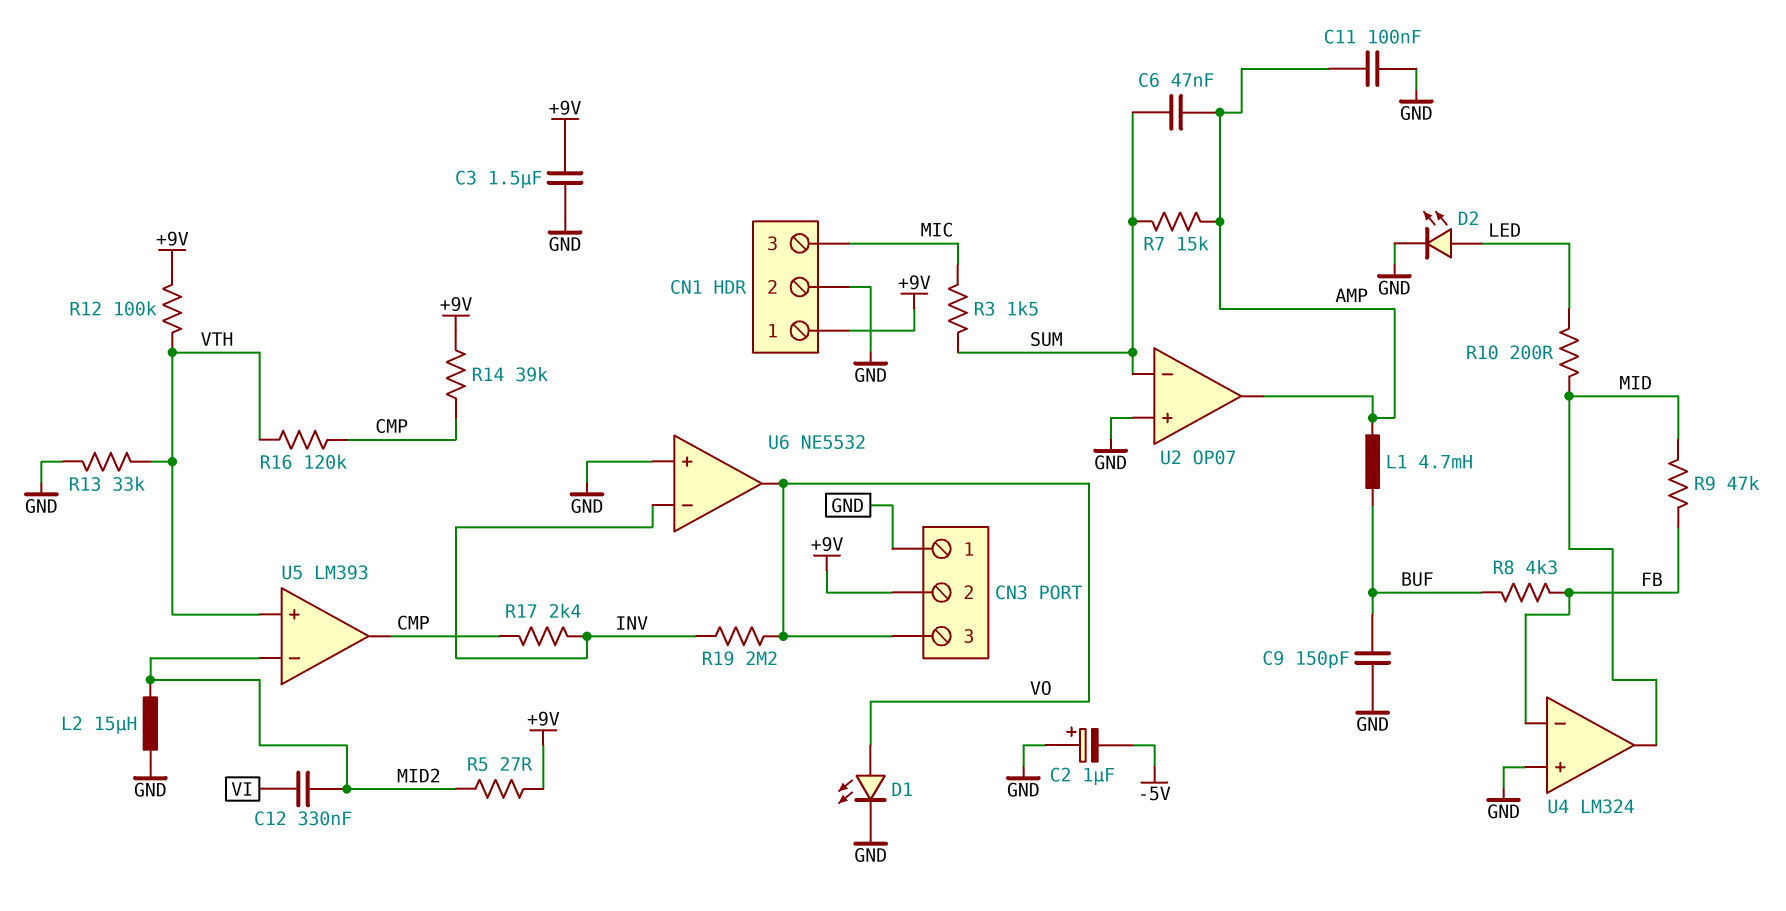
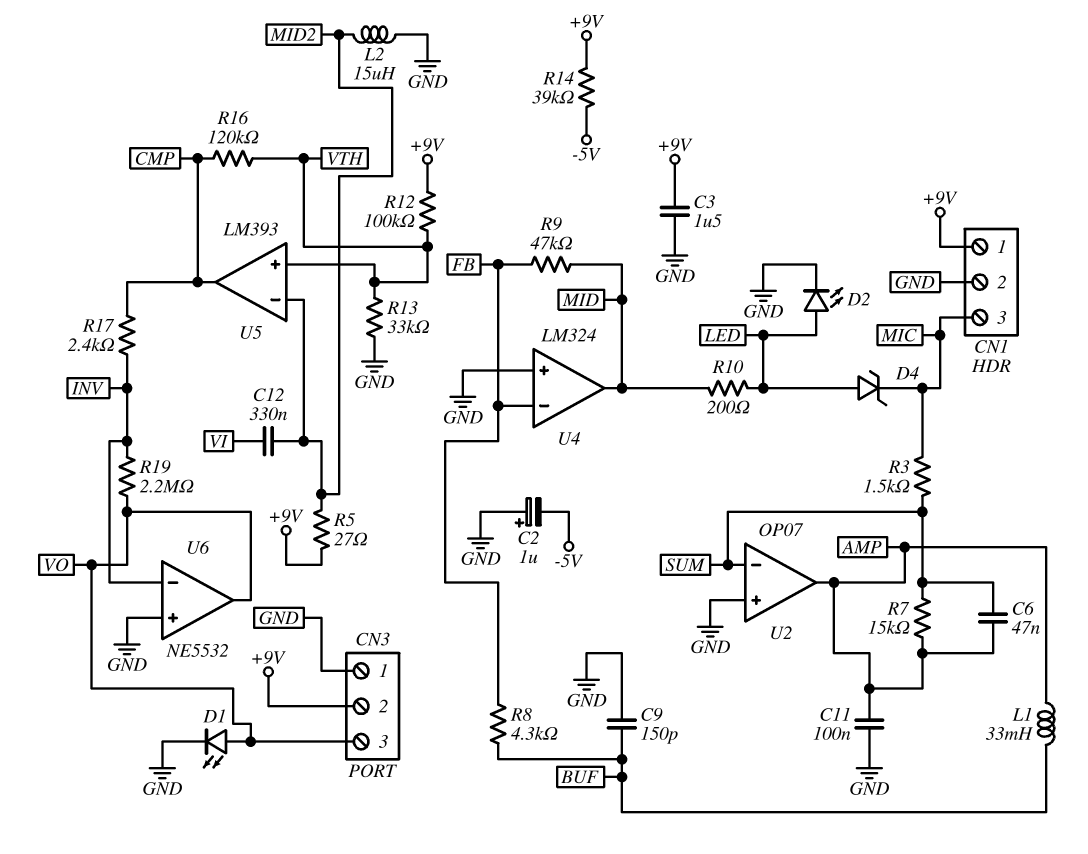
D4: none -> zener (A LED, K MIC)
L1: 4.7mH (AMP, BUF) -> 33mH (AMP, BUF)
R14: 39k (+9V, CMP) -> 39k (+9V, -5V)

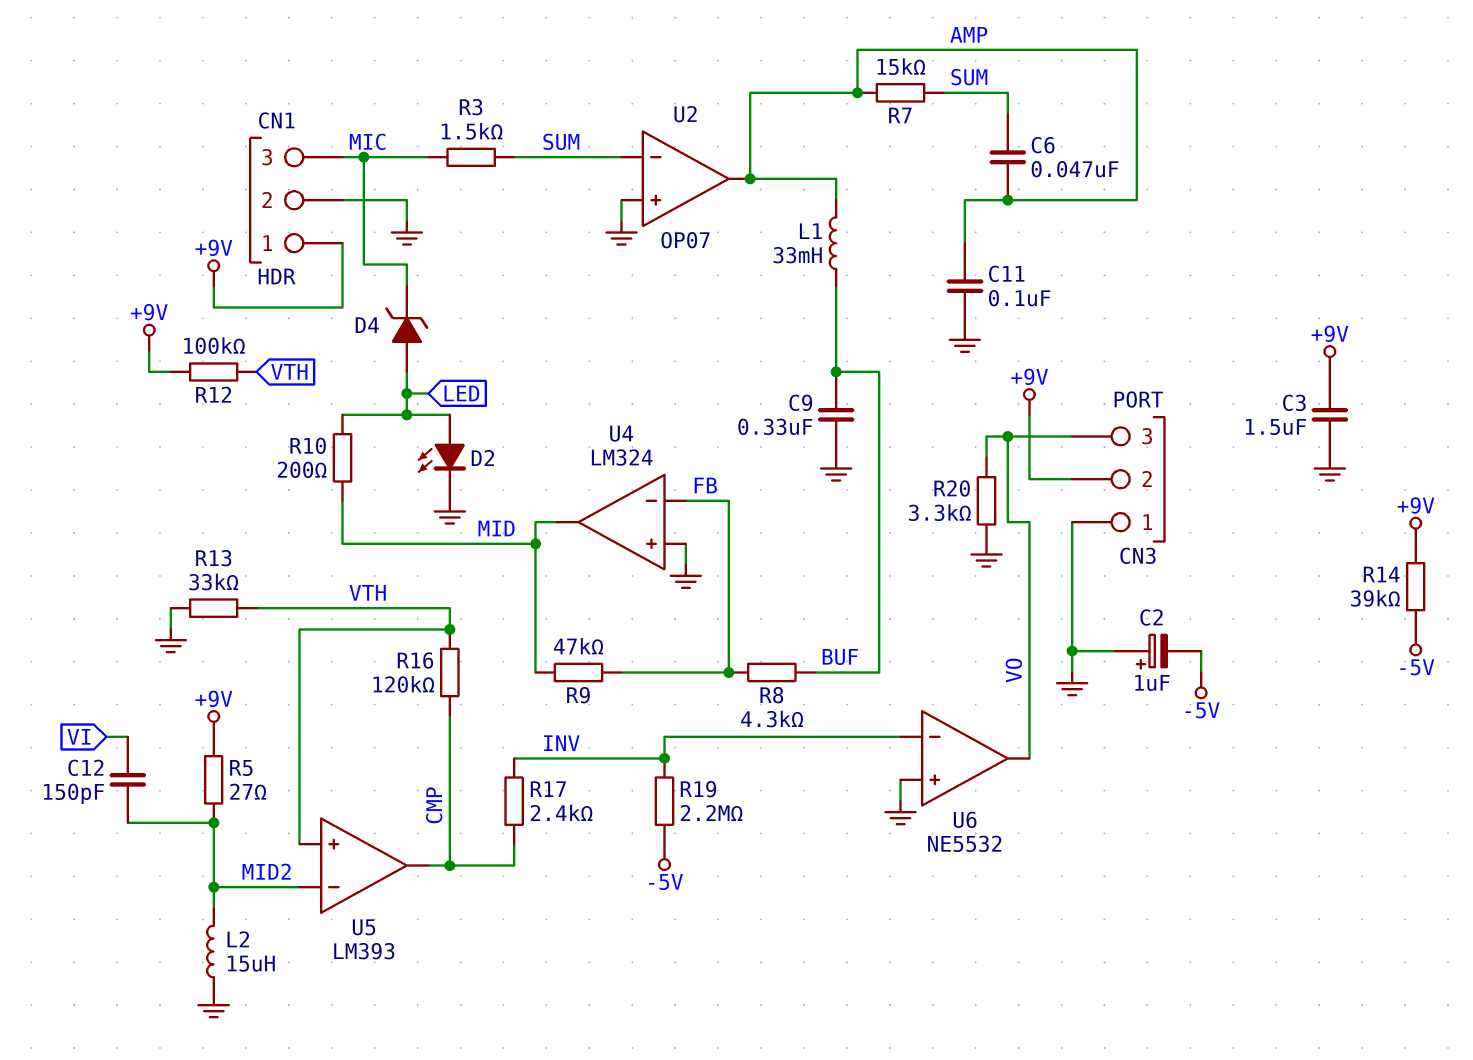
C9: 150pF (BUF, GND) -> 330nF (BUF, GND)
C12: 330nF (MID2, VI) -> 150pF (MID2, VI)
D1: LED (A VO, K GND) -> none
R19: 2.2M (INV, VO) -> 2.2M (-5V, INV)
R20: none -> 3.3k (GND, VO)

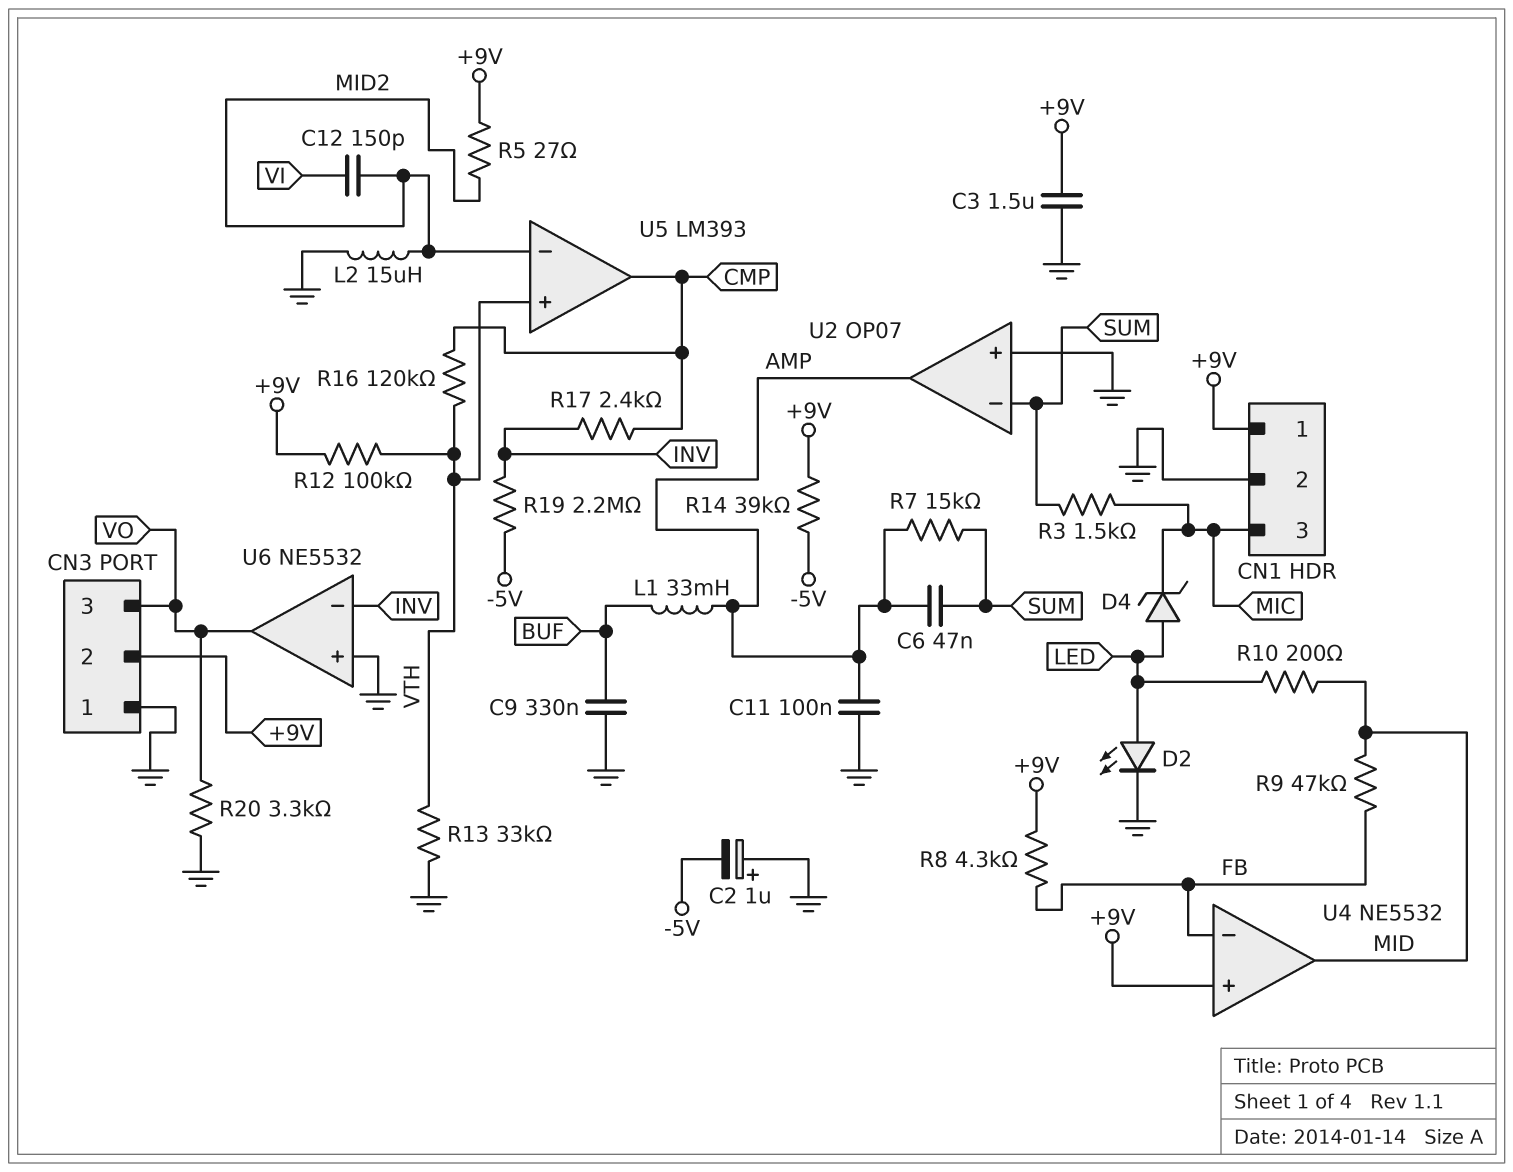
R8: 4.3k (BUF, FB) -> 4.3k (+9V, FB)
U4: LM324 -> NE5532
U4 pin in+: GND -> +9V

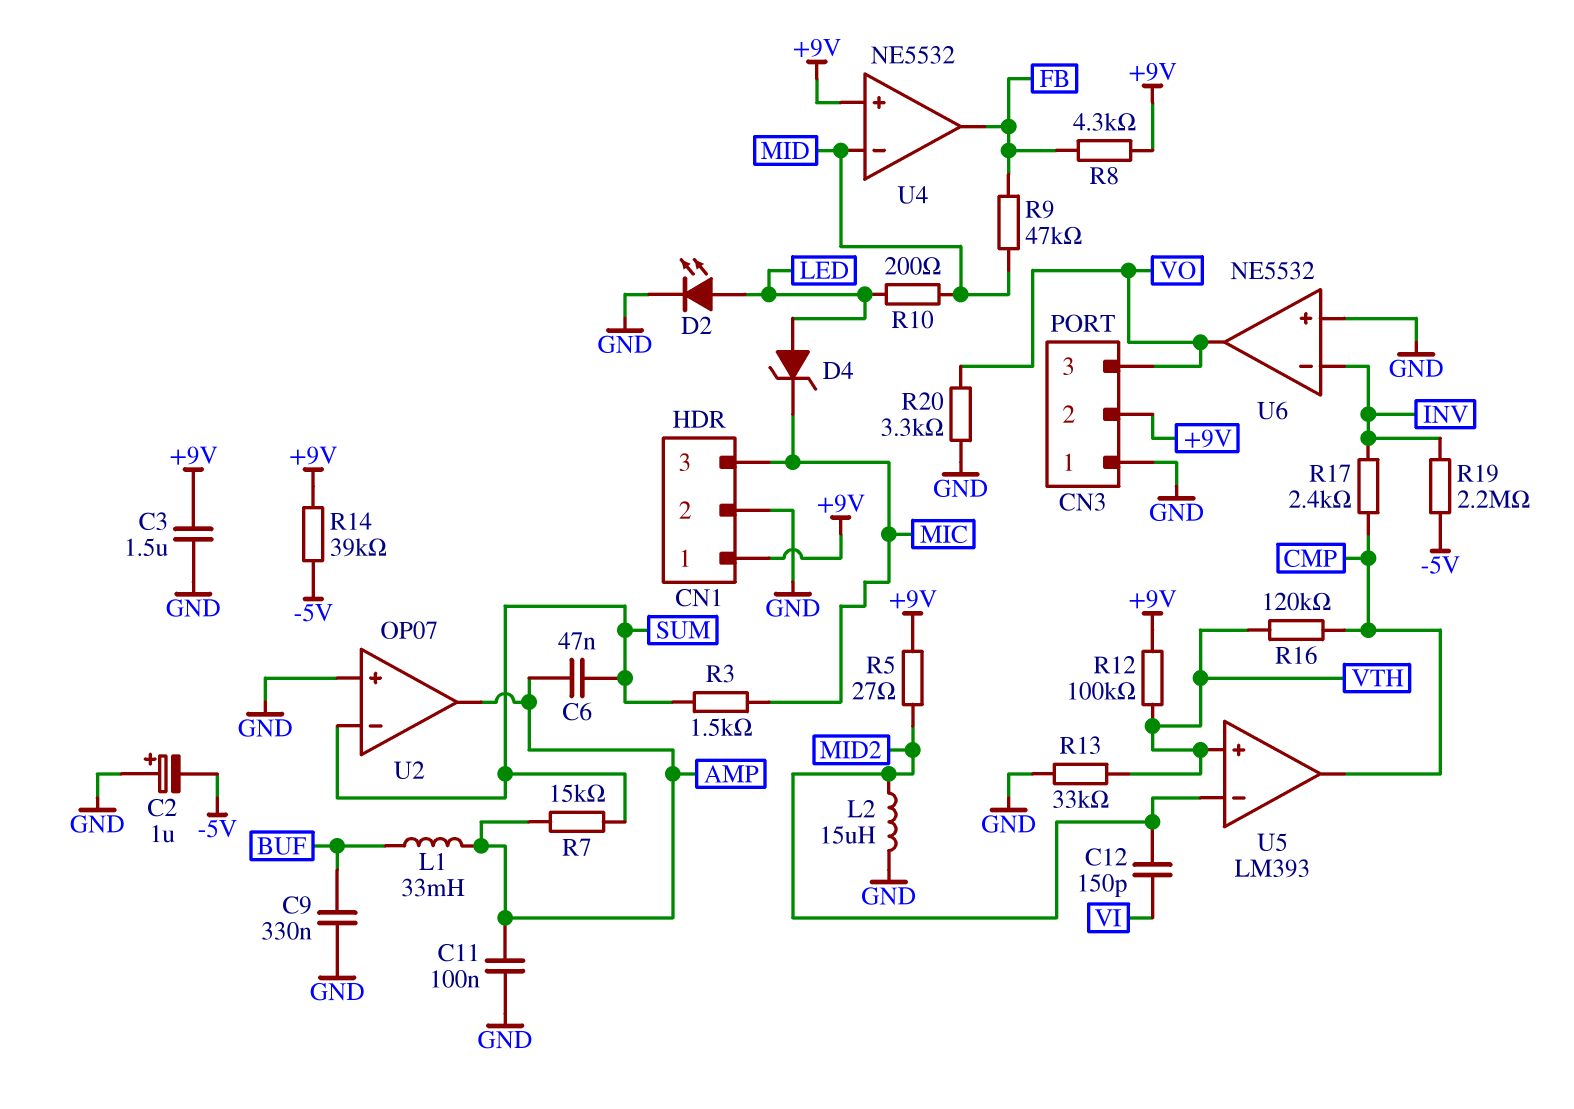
U4 pin in-: FB -> MID
U4 pin out: MID -> FB

